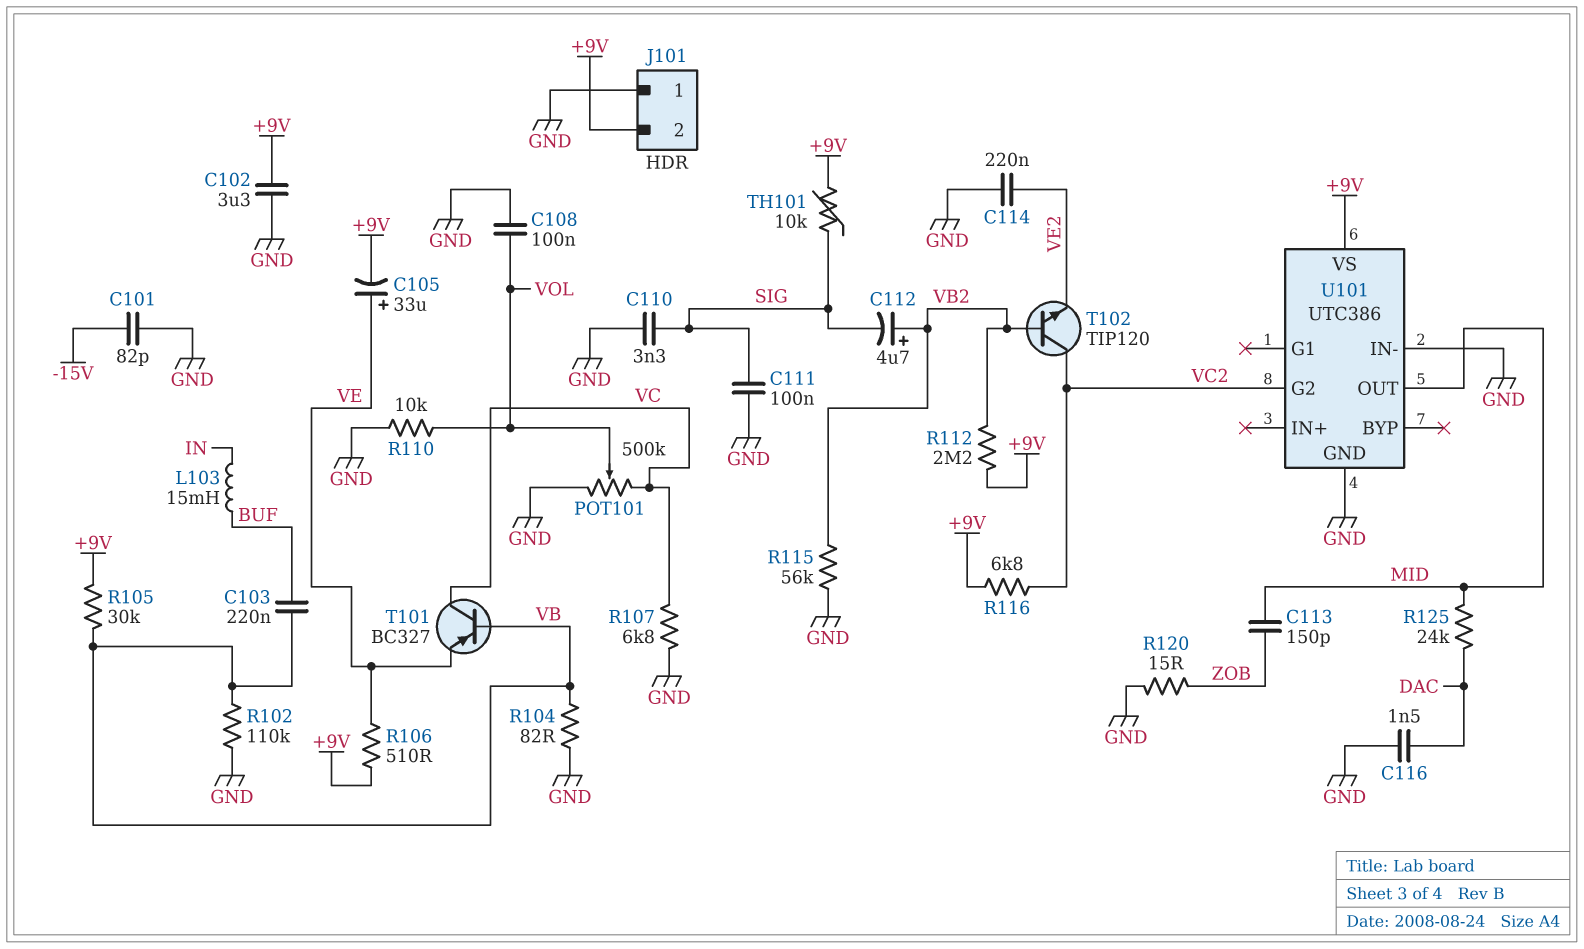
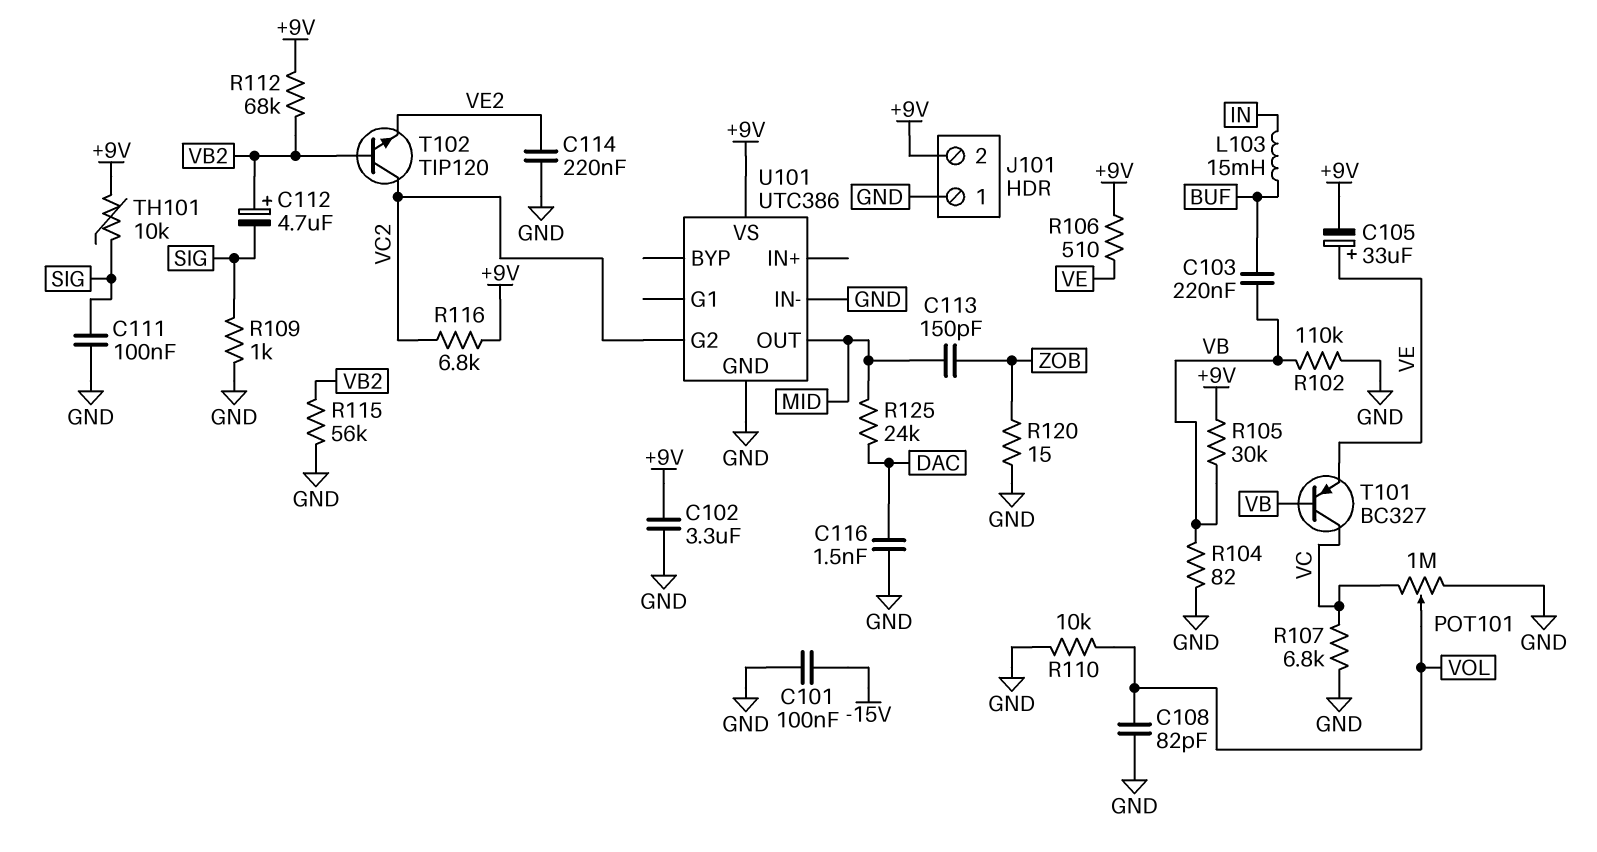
C101: 82pF (-15V, GND) -> 100nF (-15V, GND)
C108: 100nF (GND, VOL) -> 82pF (GND, VOL)
C110: 3.3nF (GND, SIG) -> none
POT101: 500k (GND, VC, wiper VOL) -> 1M (GND, VC, wiper VOL)
R109: none -> 1k (GND, SIG)
R112: 2.2M (+9V, VB2) -> 68k (+9V, VB2)

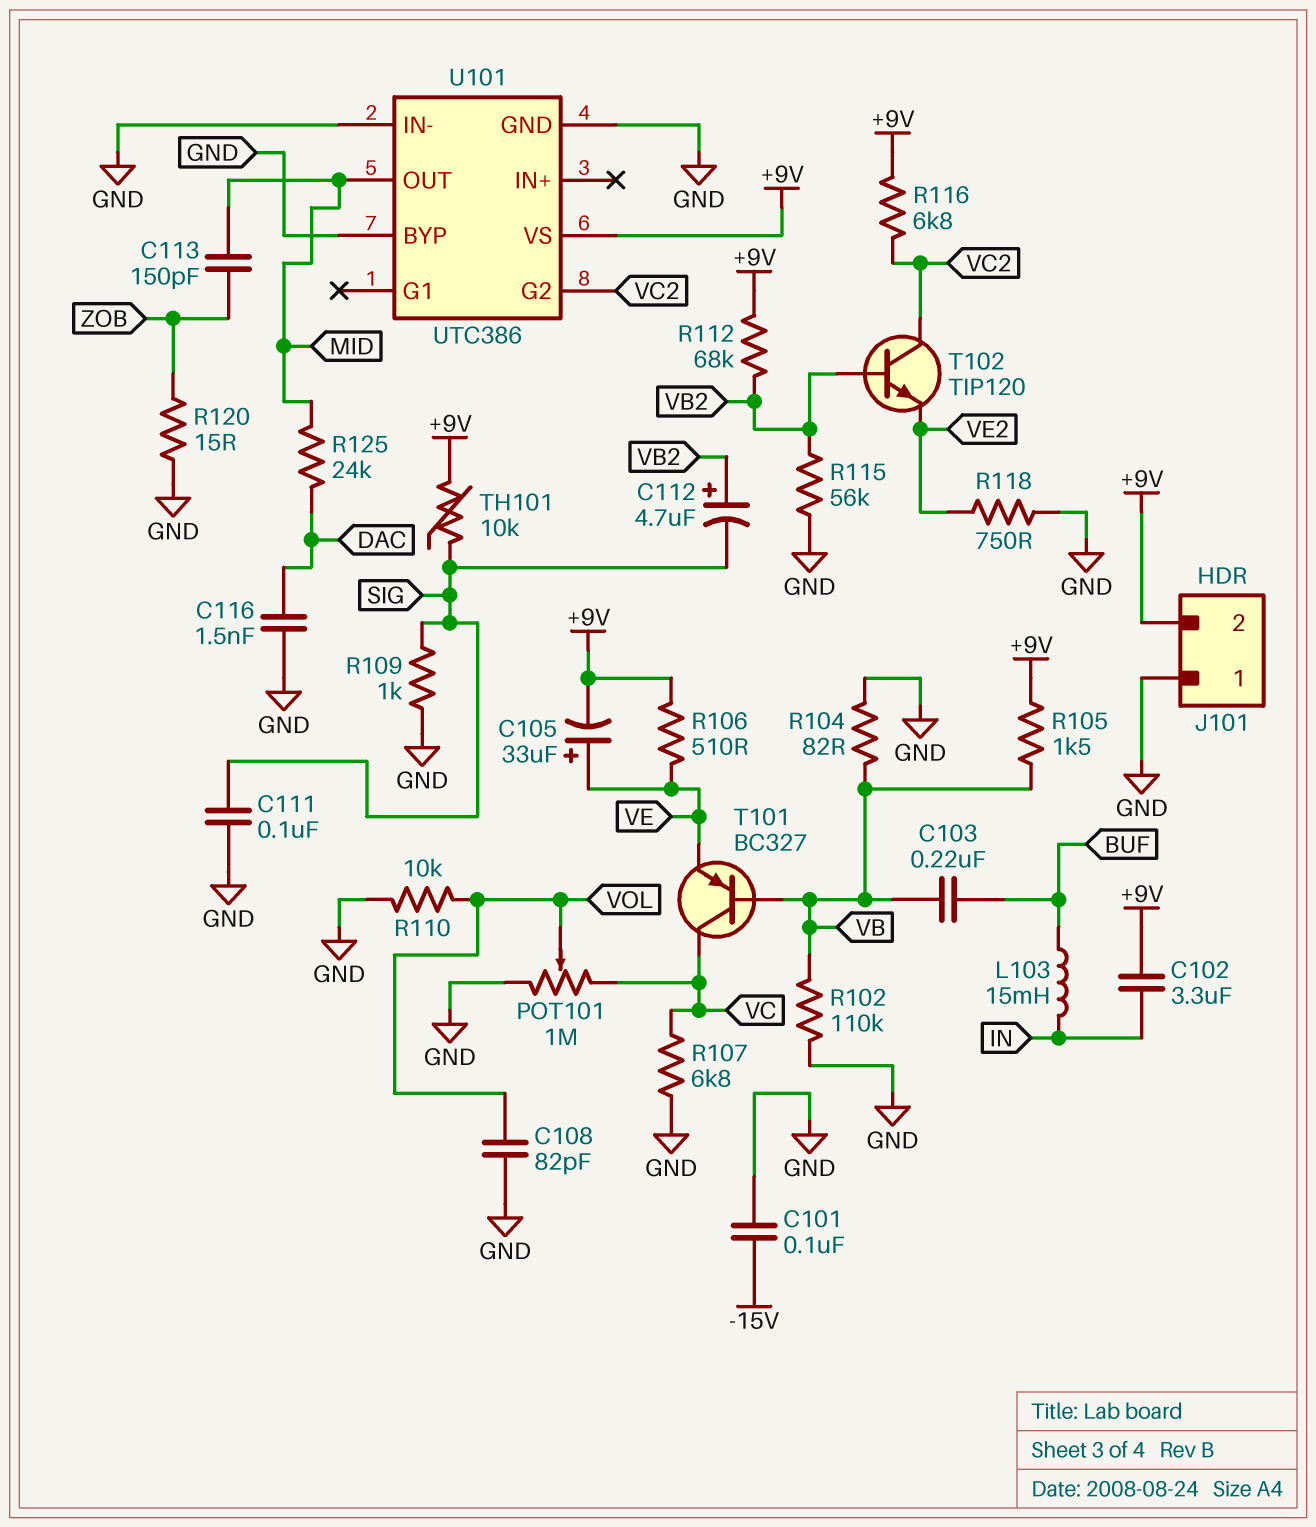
C102: 3.3uF (+9V, GND) -> 3.3uF (+9V, IN)
C114: 220nF (GND, VE2) -> none
R105: 30k (+9V, VB) -> 1.5k (+9V, VB)
R118: none -> 750 (GND, VE2)
U101 pin BYP: none -> GND

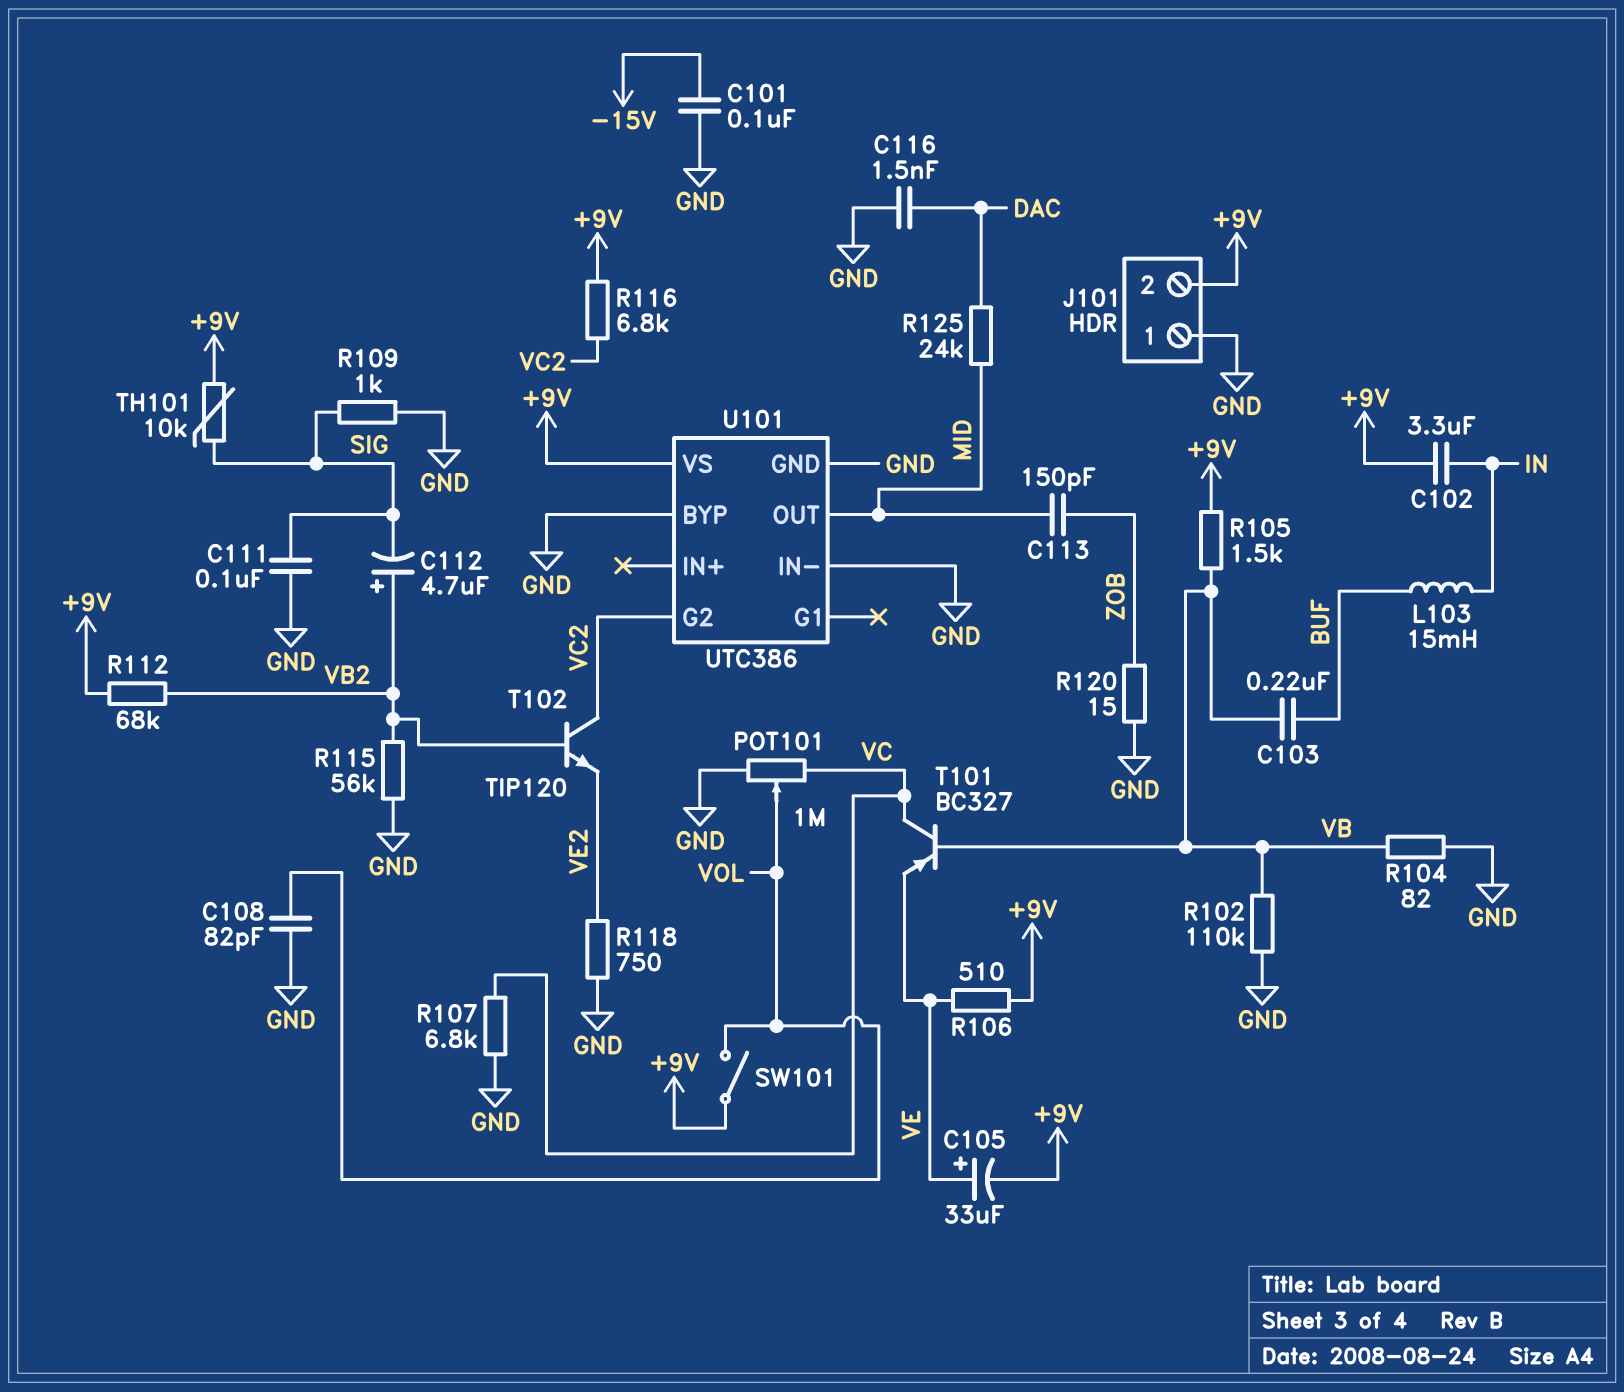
R110: 10k (GND, VOL) -> none
SW101: none -> switch (+9V, VOL)

